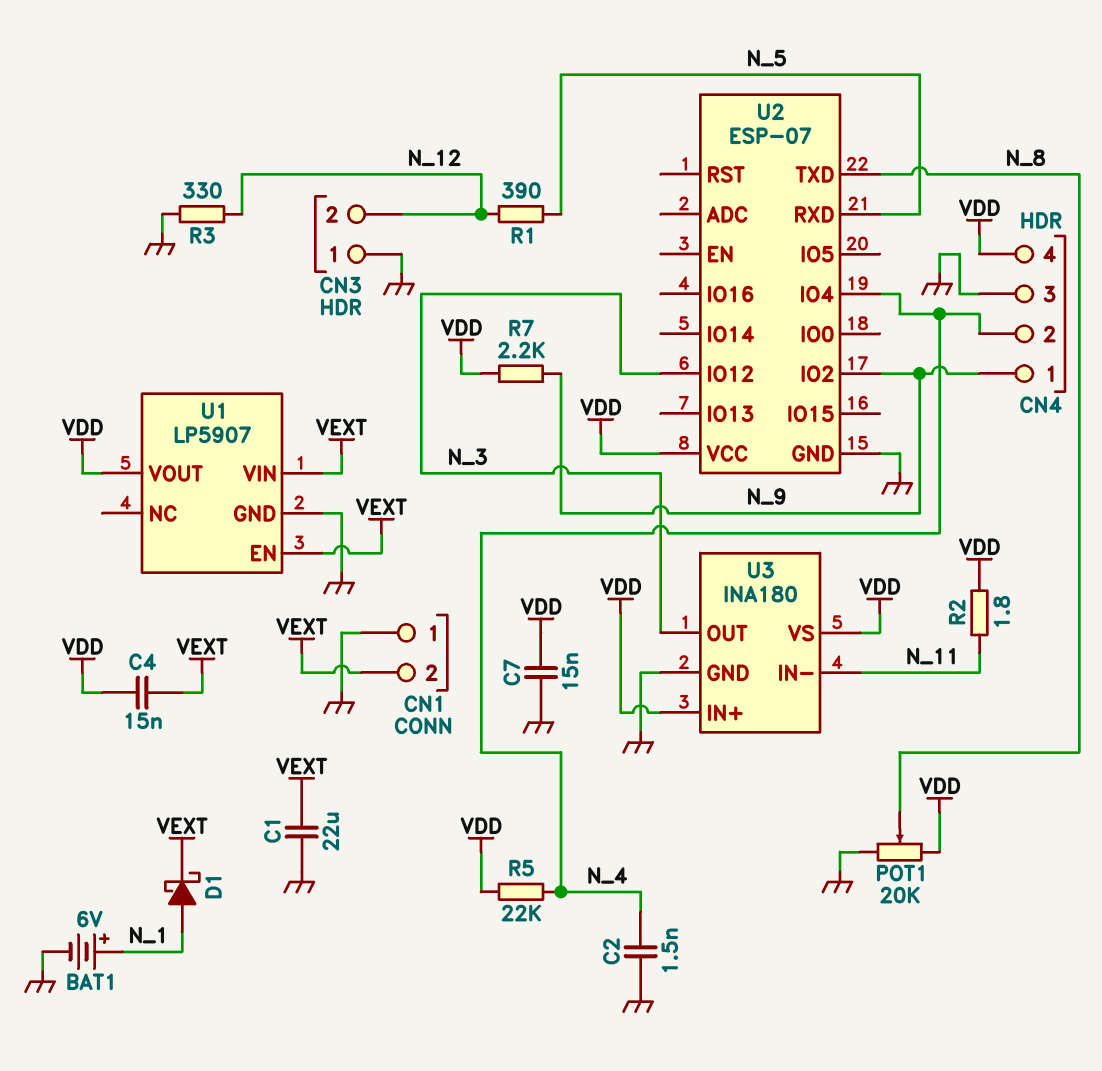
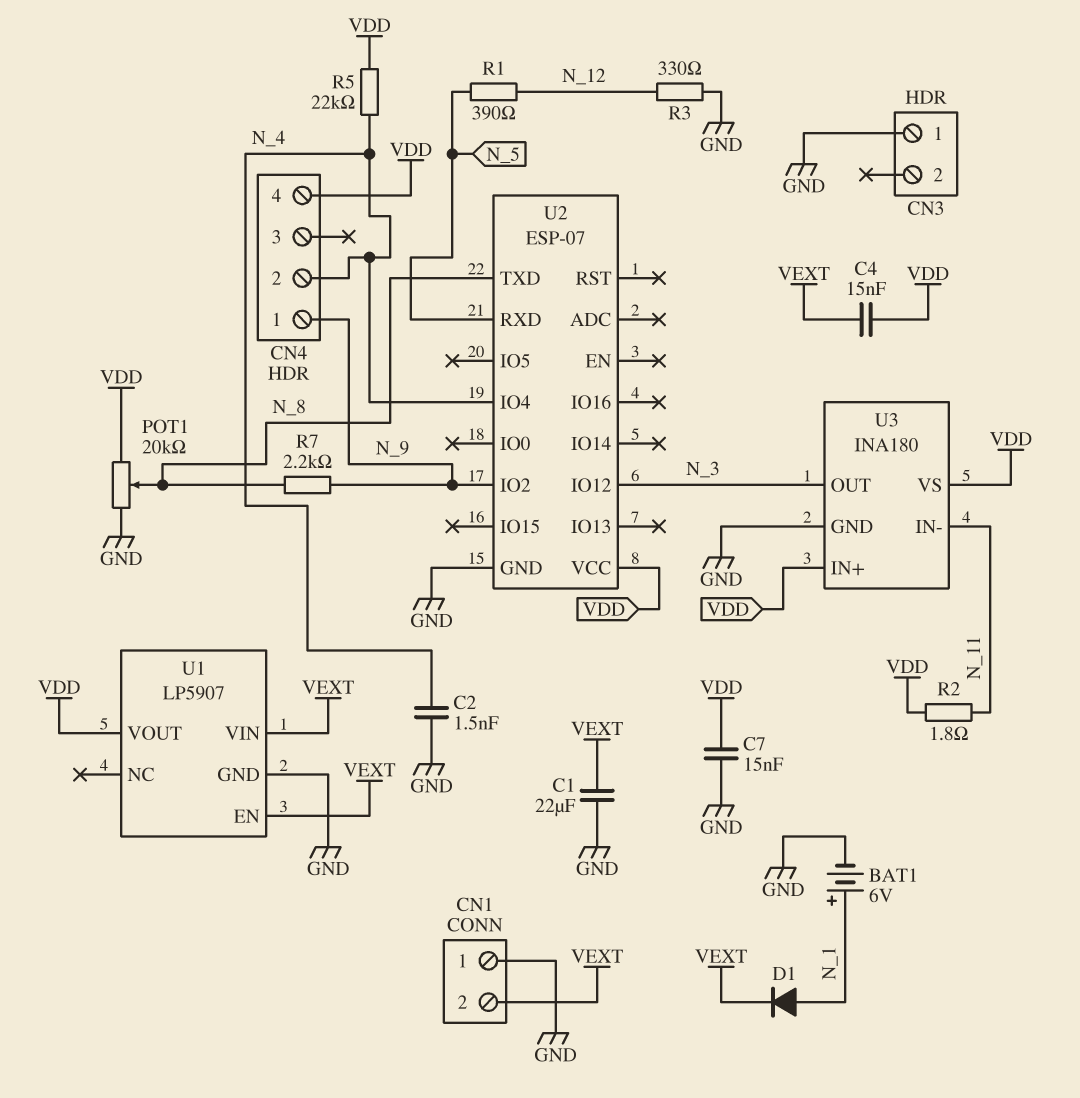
CN3 pin 2: N_12 -> none
CN4 pin 3: GND -> none
D1: schottky (A N_1, K VEXT) -> diode (A N_1, K VEXT)
R7: 2.2k (N_9, VDD) -> 2.2k (N_8, N_9)

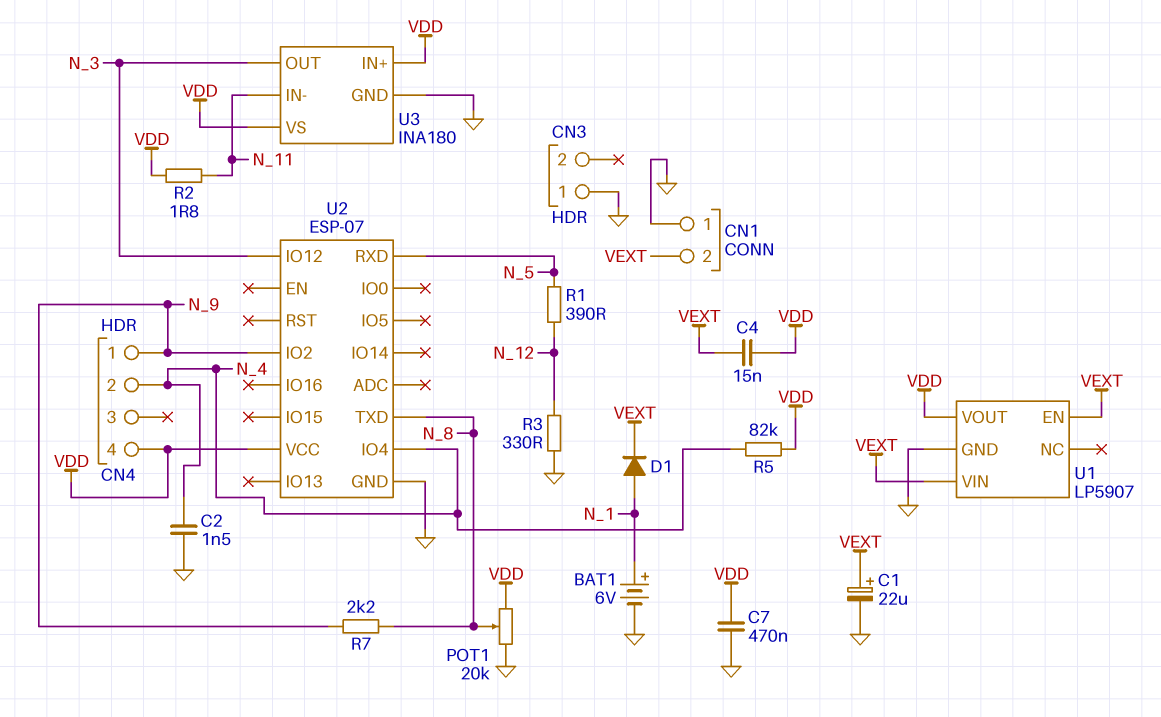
C1: 22uF (GND, VEXT) -> 22uF (plus VEXT, minus GND)
C7: 15nF (GND, VDD) -> 470nF (GND, VDD)
R5: 22k (N_4, VDD) -> 82k (N_4, VDD)

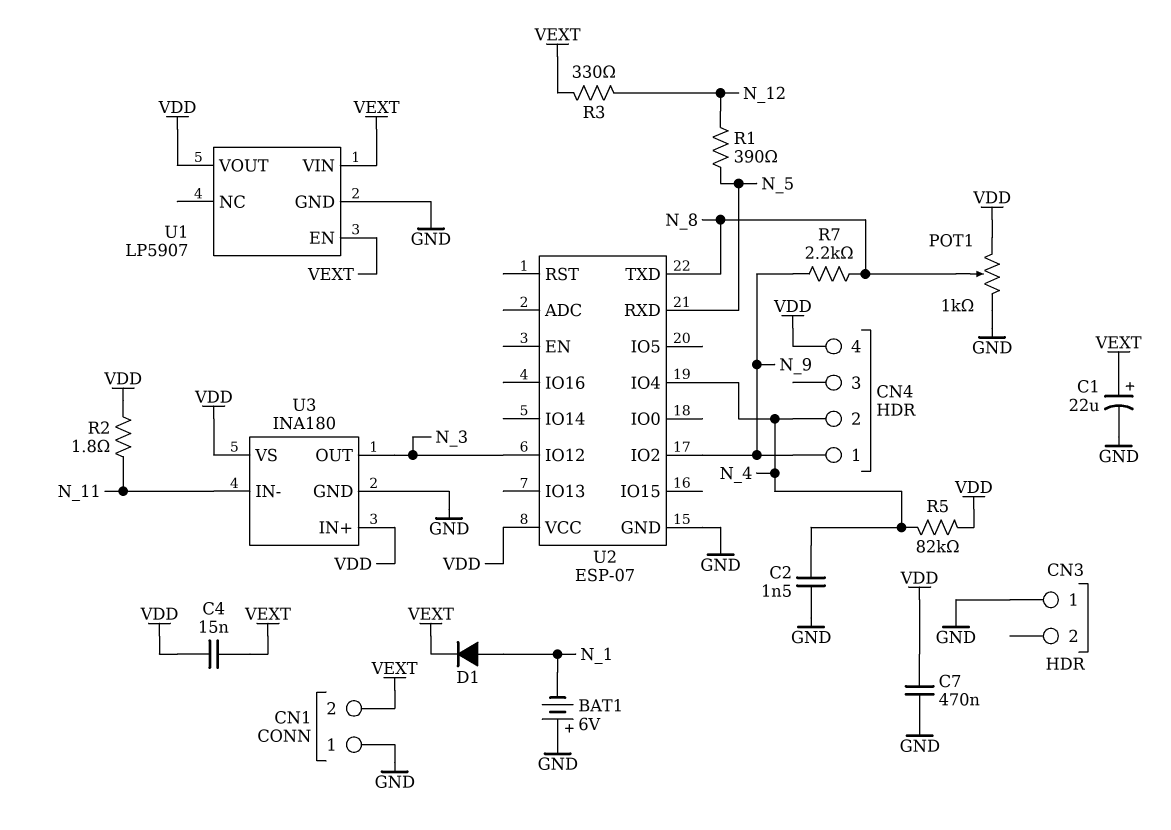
BAT1: 6V (plus N_1, minus GND) -> 6V (plus GND, minus N_1)
POT1: 20k (GND, VDD, wiper N_8) -> 1k (GND, VDD, wiper N_8)
R3: 330 (GND, N_12) -> 330 (N_12, VEXT)

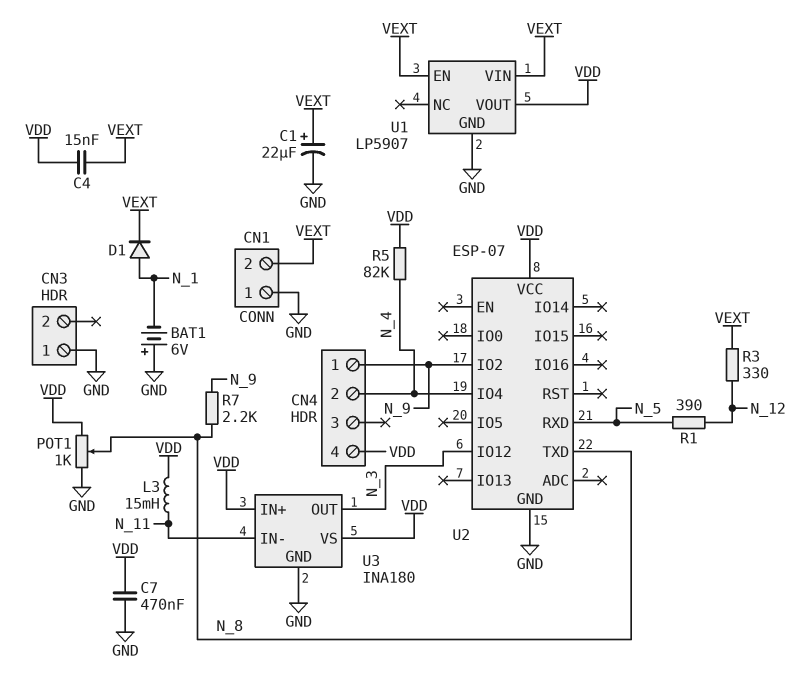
C2: 1.5nF (GND, N_4) -> none
L3: none -> 15mH (N_11, VDD)
R2: 1.8 (N_11, VDD) -> none

